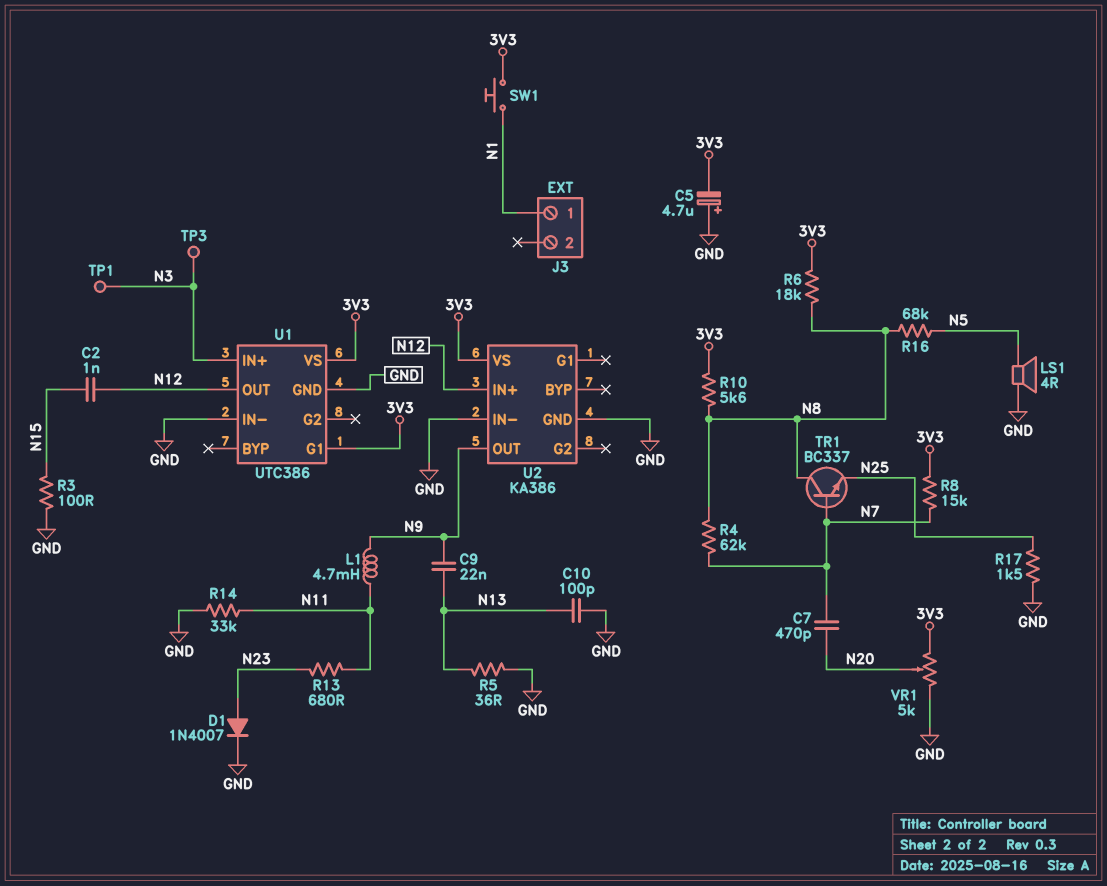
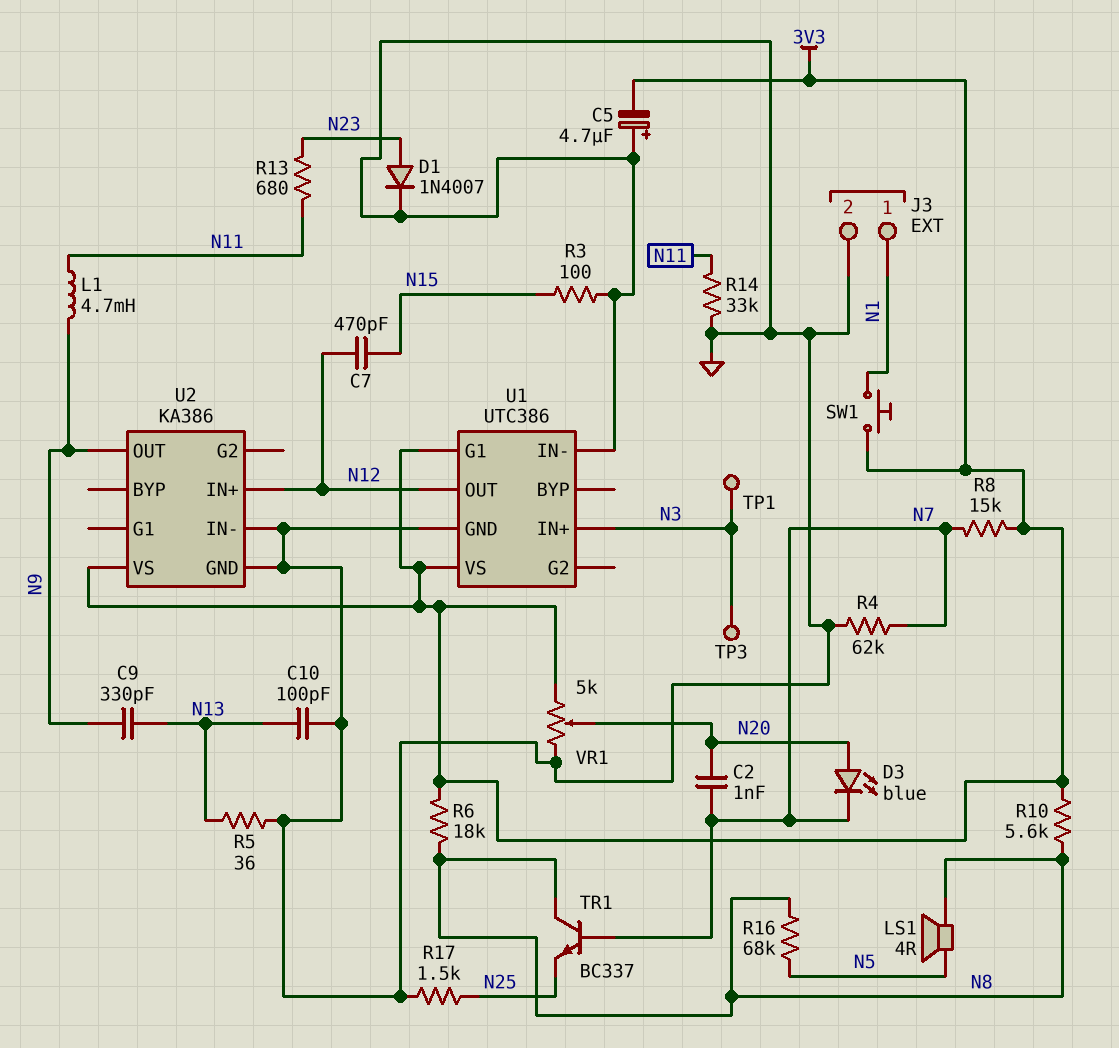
C2: 1nF (N12, N15) -> 1nF (N7, N20)
C7: 470pF (N7, N20) -> 470pF (N12, N15)
C9: 22nF (N9, N13) -> 330pF (N9, N13)
D3: none -> LED blue (A N20, K N7)
J3 pin 2: none -> GND
LS1: speaker 4R (GND, N5) -> speaker 4R (N5, N8)
R4: 62k (N7, N8) -> 62k (GND, N7)

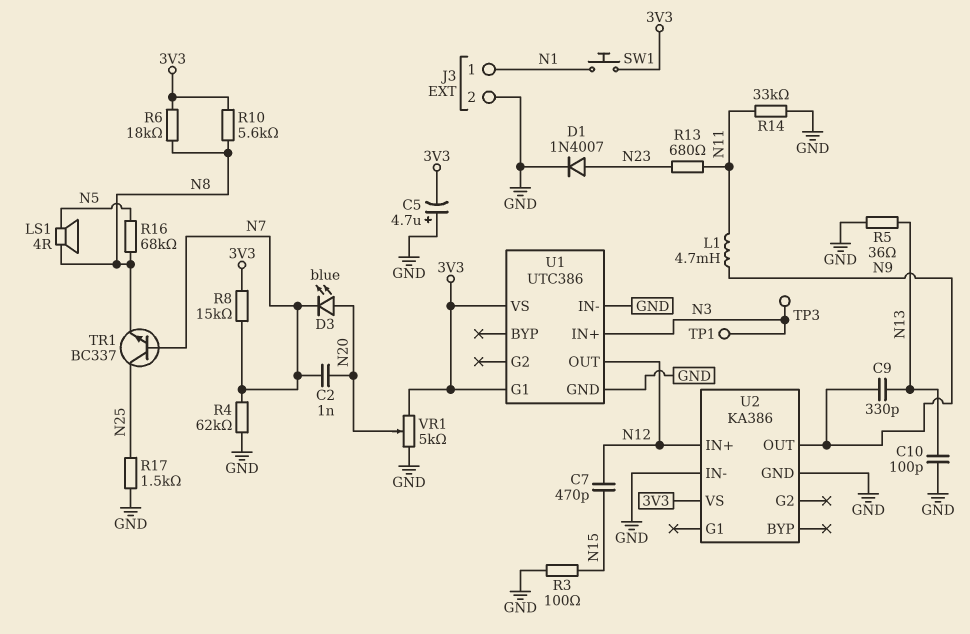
TR1: NPN BC337 (B N7, C N8, E N25) -> NPN BC337 (B N7, C N25, E N8)

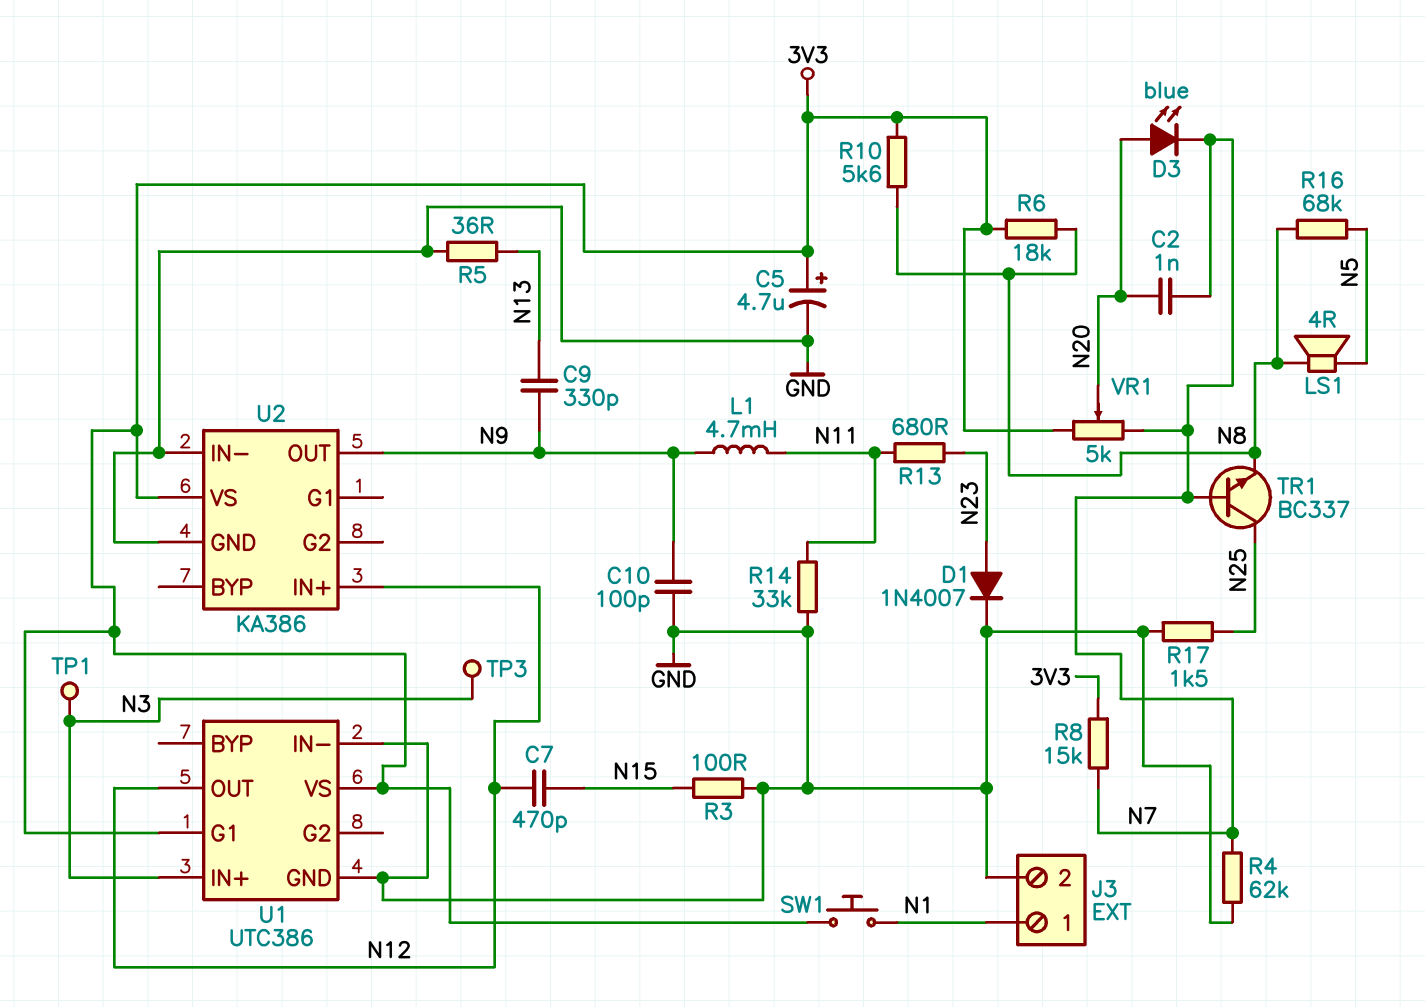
C5: 4.7uF (plus GND, minus 3V3) -> 4.7uF (plus 3V3, minus GND)
C10: 100pF (GND, N13) -> 100pF (GND, N9)
VR1: 5k (3V3, GND, wiper N20) -> 5k (3V3, N7, wiper N20)

